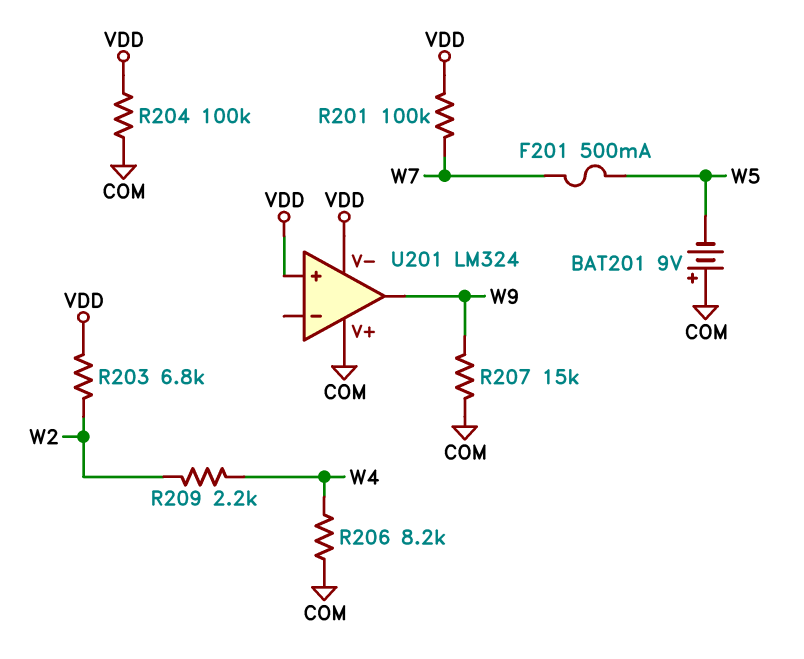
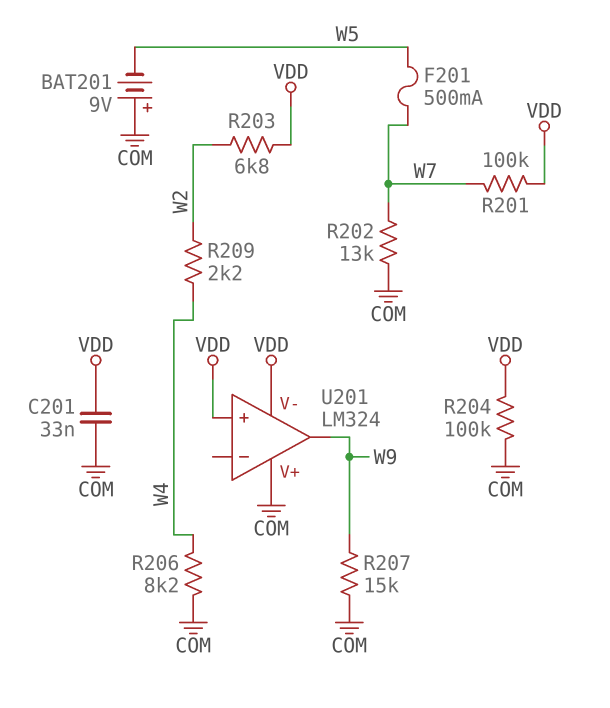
C201: none -> 33nF (COM, VDD)
R202: none -> 13k (COM, W7)

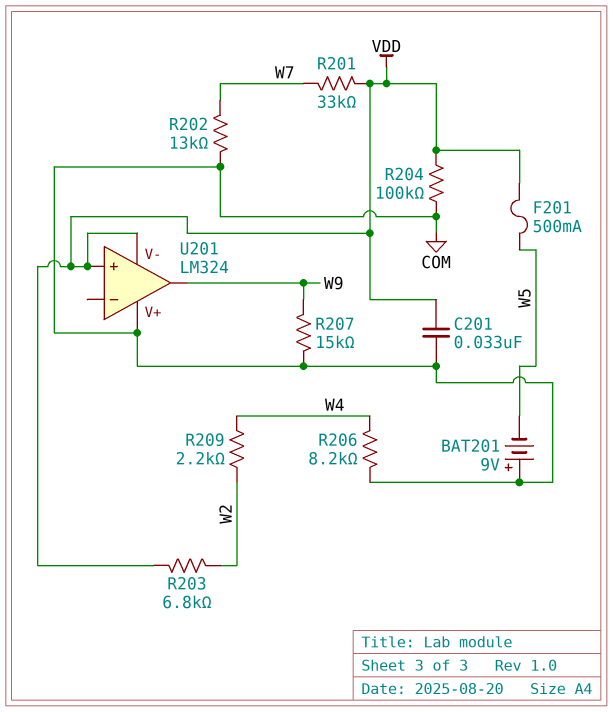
F201: 500mA (W5, W7) -> 500mA (VDD, W5)
R201: 100k (VDD, W7) -> 33k (VDD, W7)

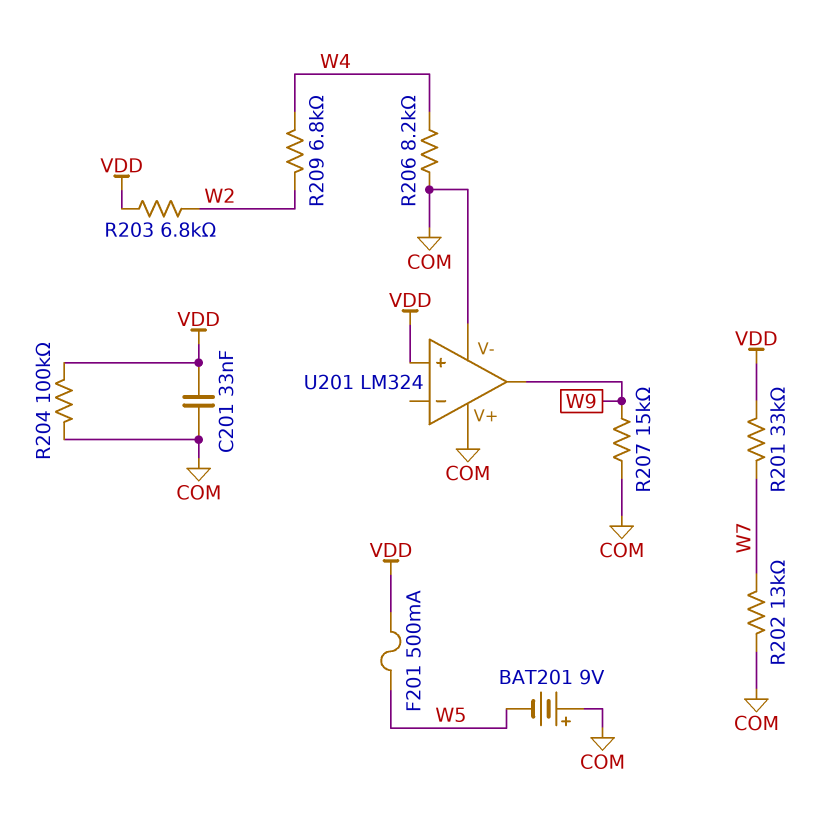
R209: 2.2k (W2, W4) -> 6.8k (W2, W4)
U201 pin V-: VDD -> COM

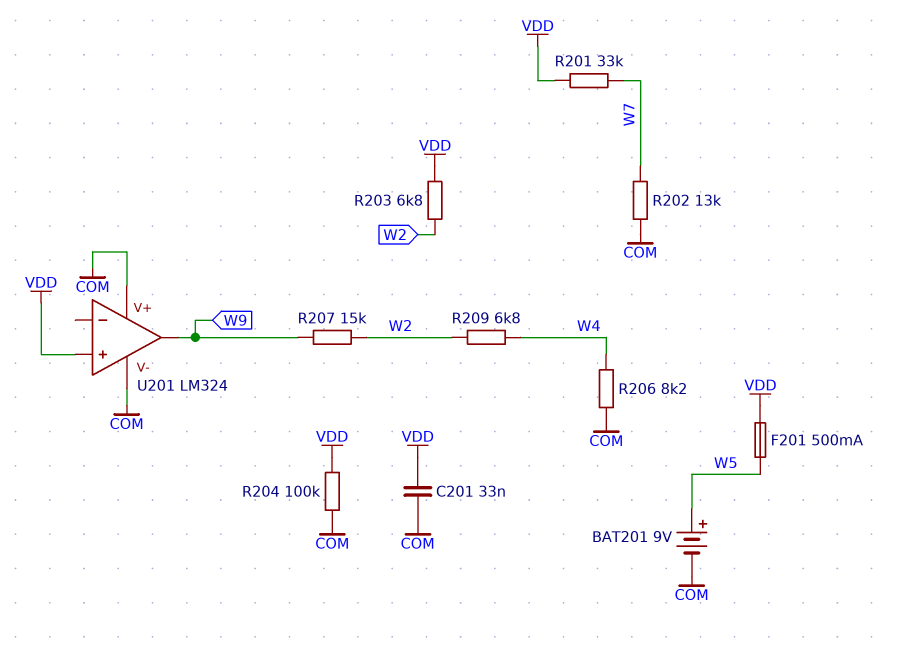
BAT201: 9V (plus COM, minus W5) -> 9V (plus W5, minus COM)
R207: 15k (COM, W9) -> 15k (W2, W9)

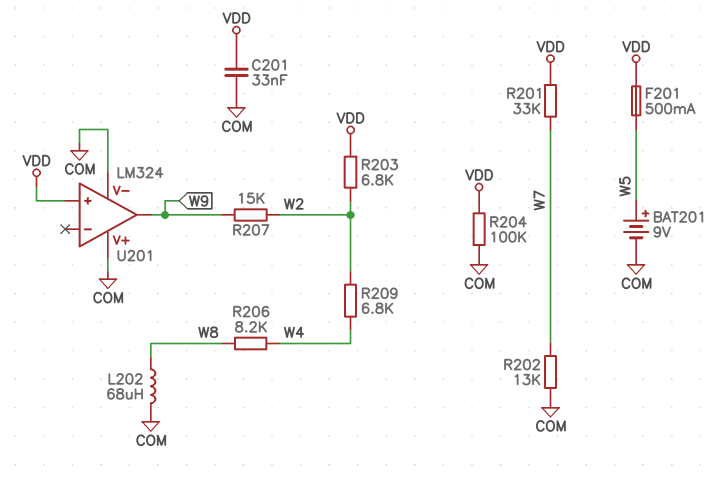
L202: none -> 68uH (COM, W8)
R206: 8.2k (COM, W4) -> 8.2k (W4, W8)

